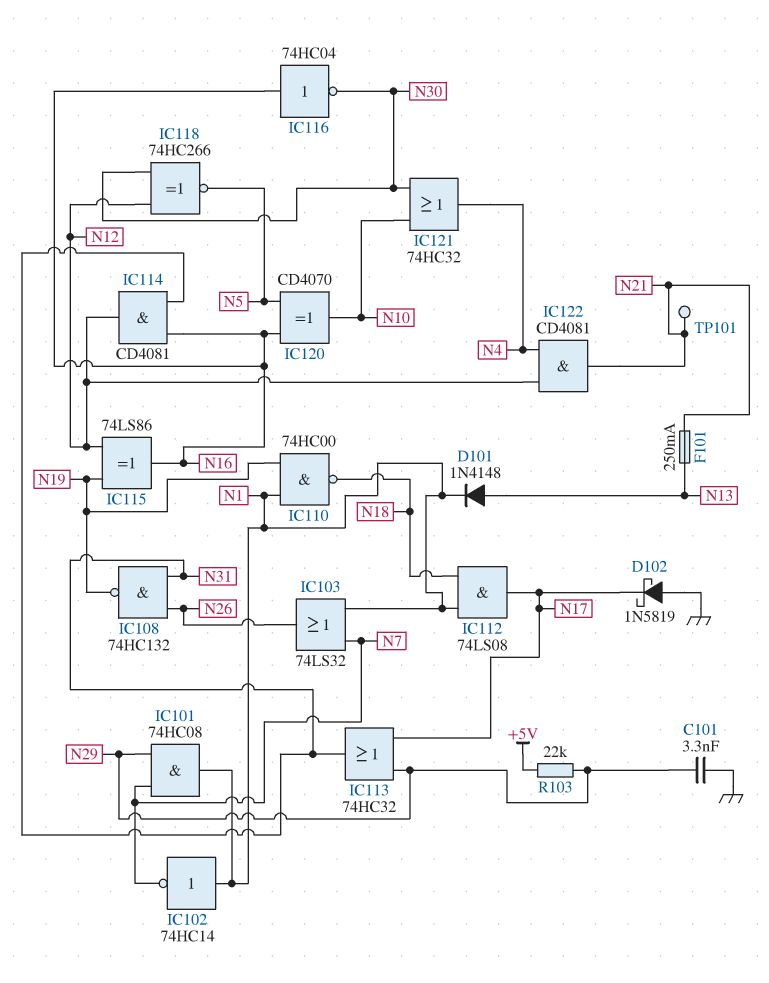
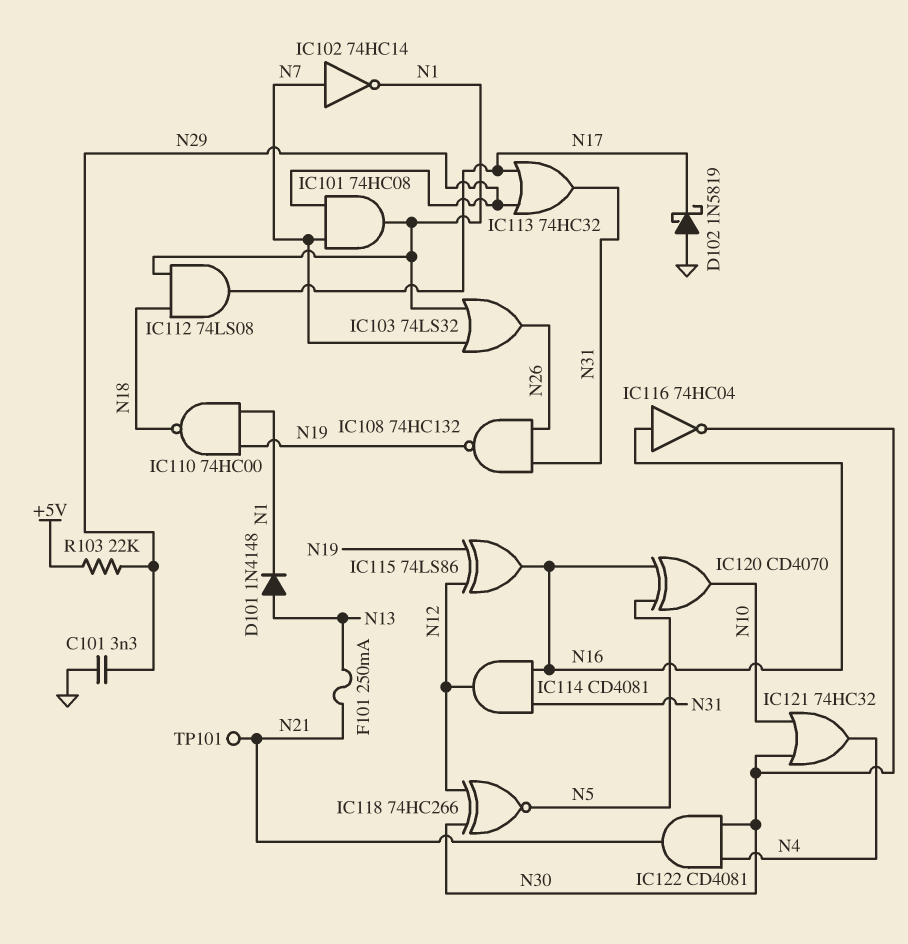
IC102: NOT 74HC14 (in N1, out N7) -> NOT 74HC14 (in N7, out N1)
IC122: AND CD4081 (in N4, in N12, out N21) -> AND CD4081 (in N4, in N30, out N21)

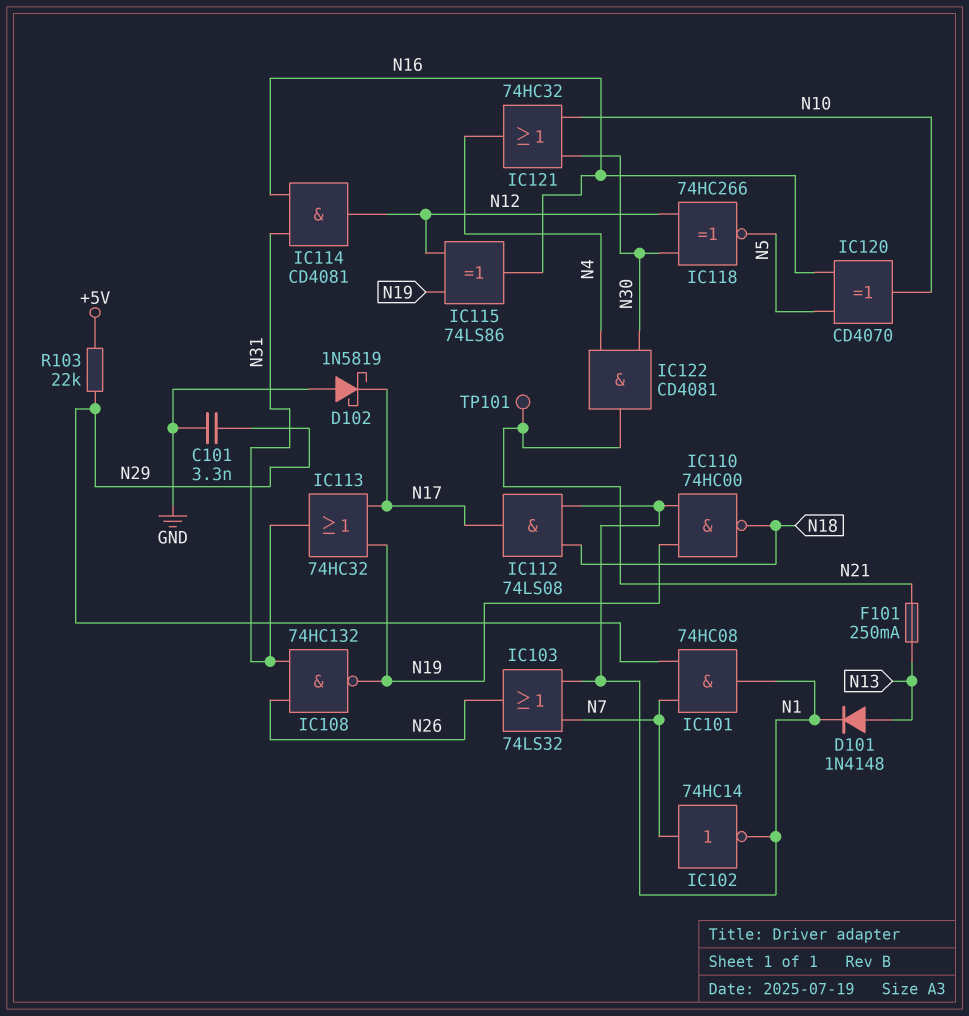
IC113: OR 74HC32 (in N17, in N29, out N31) -> OR 74HC32 (in N17, in N19, out N31)
IC116: NOT 74HC04 (in N16, out N30) -> none

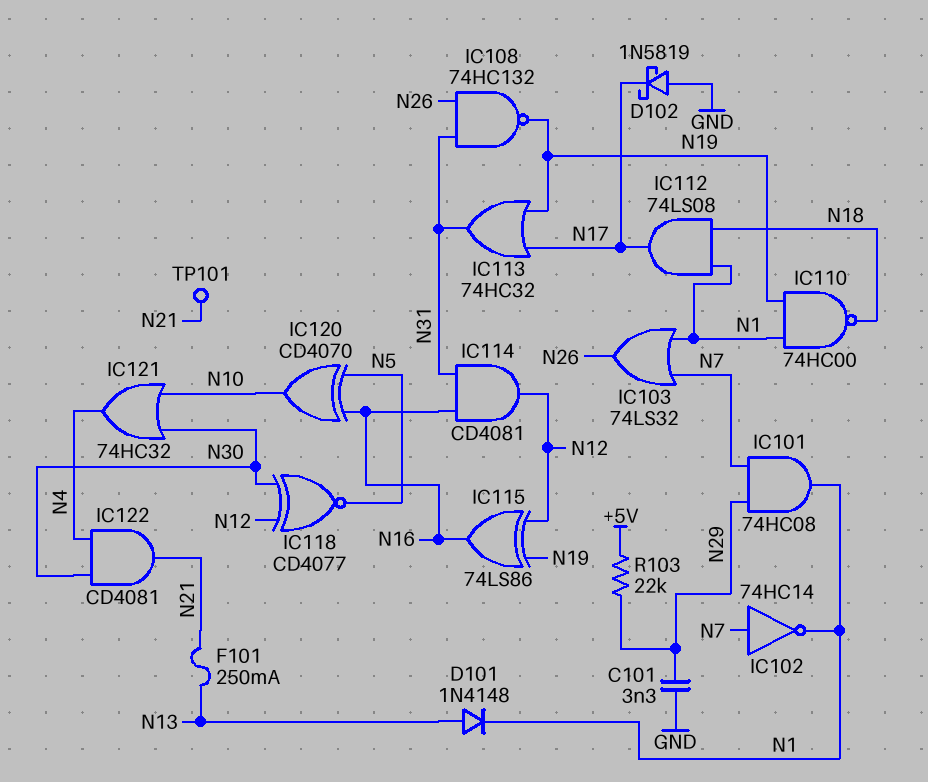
IC118: XNOR 74HC266 (in N12, in N30, out N5) -> XNOR CD4077 (in N12, in N30, out N5)

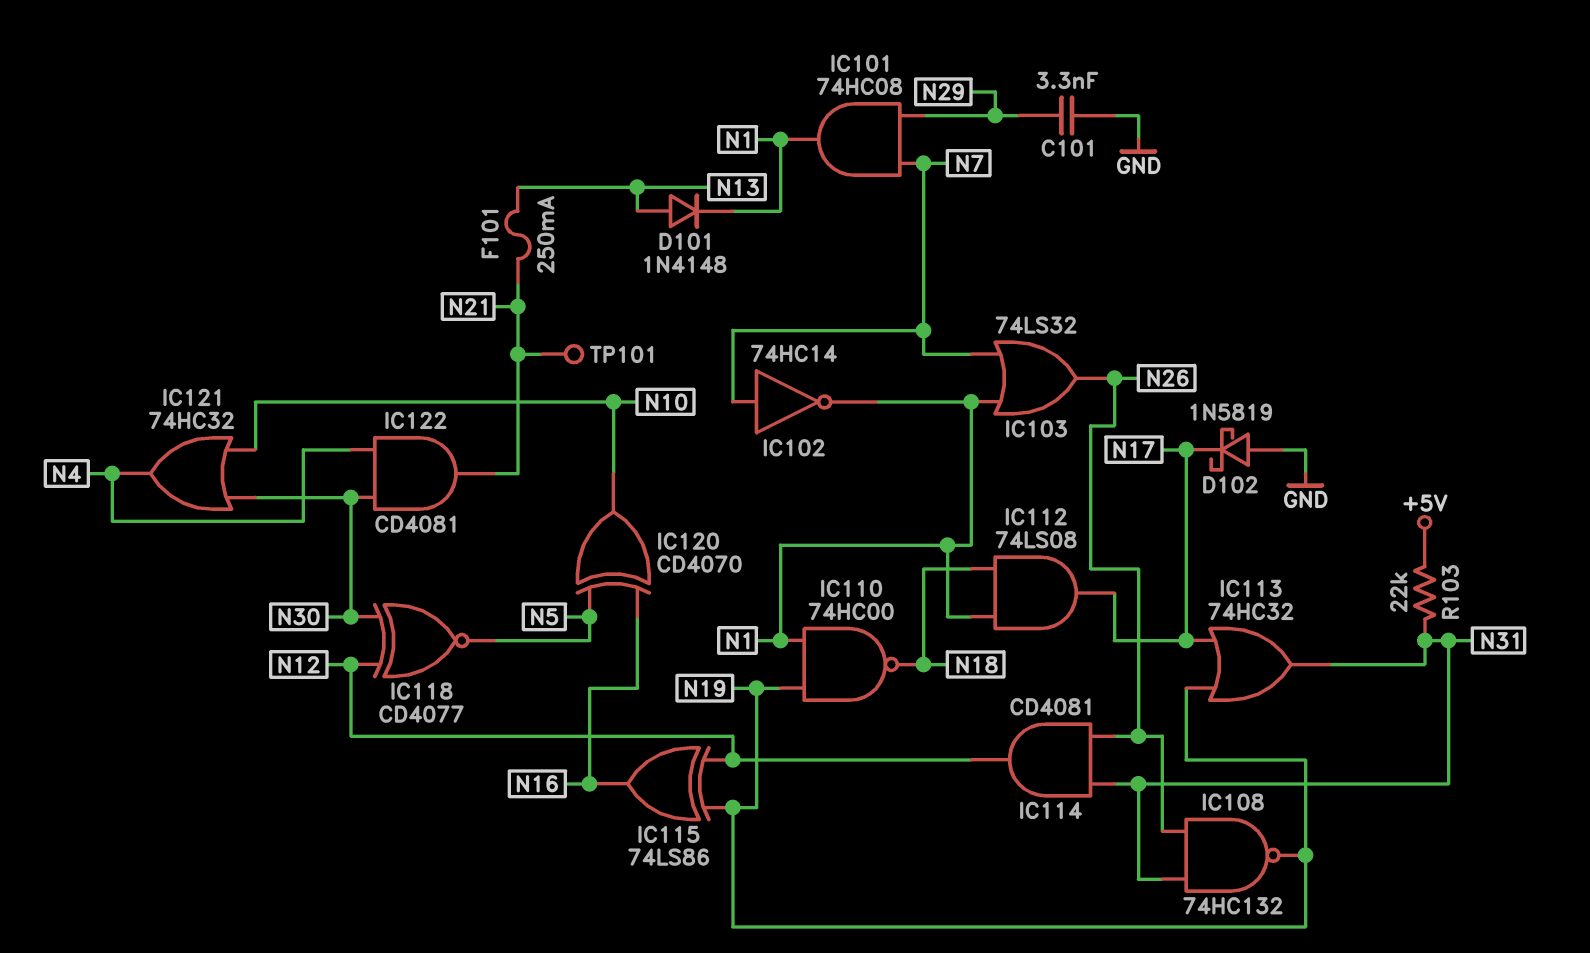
IC114: AND CD4081 (in N16, in N31, out N12) -> AND CD4081 (in N26, in N31, out N12)
R103: 22k (+5V, N29) -> 22k (+5V, N31)

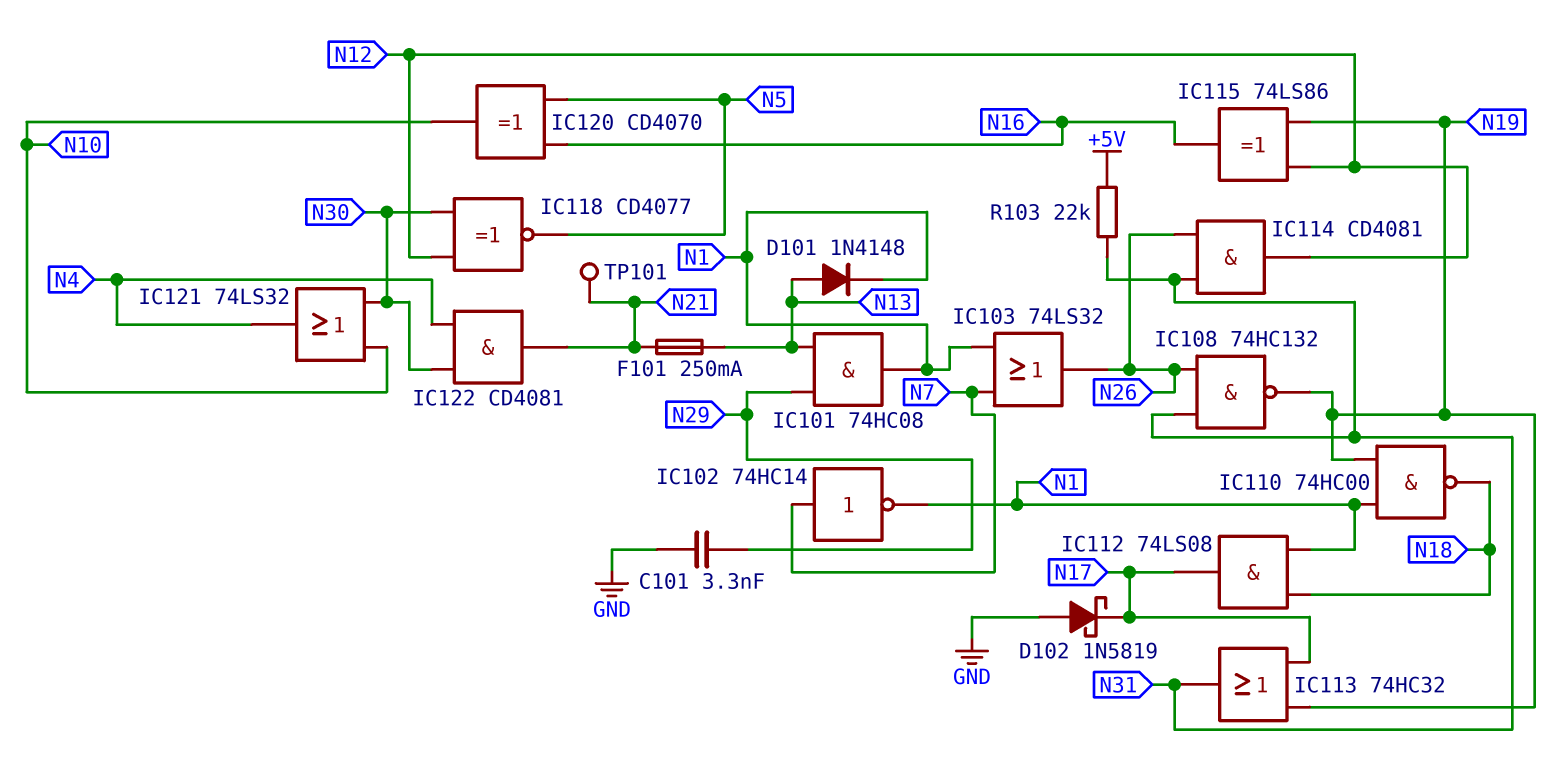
IC101: AND 74HC08 (in N7, in N29, out N1) -> AND 74HC08 (in N13, in N29, out N1)
IC121: OR 74HC32 (in N10, in N30, out N4) -> OR 74LS32 (in N10, in N30, out N4)

